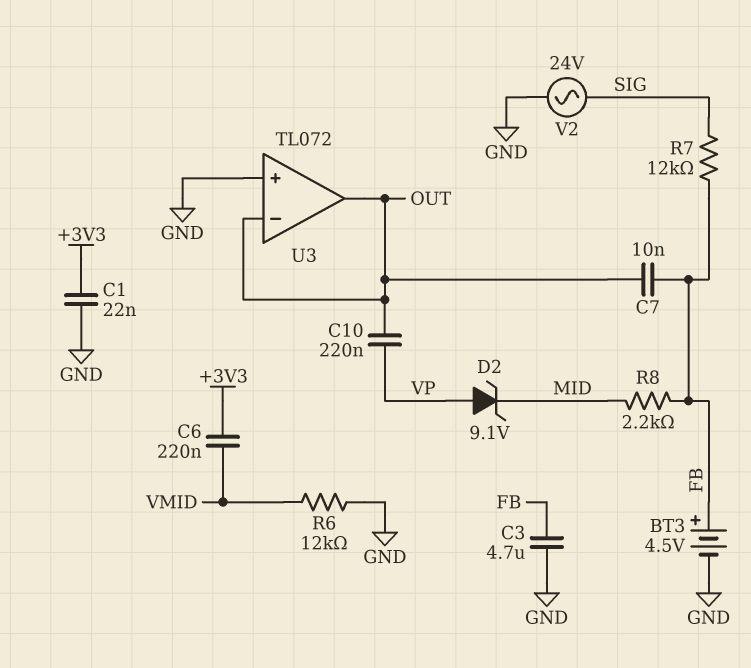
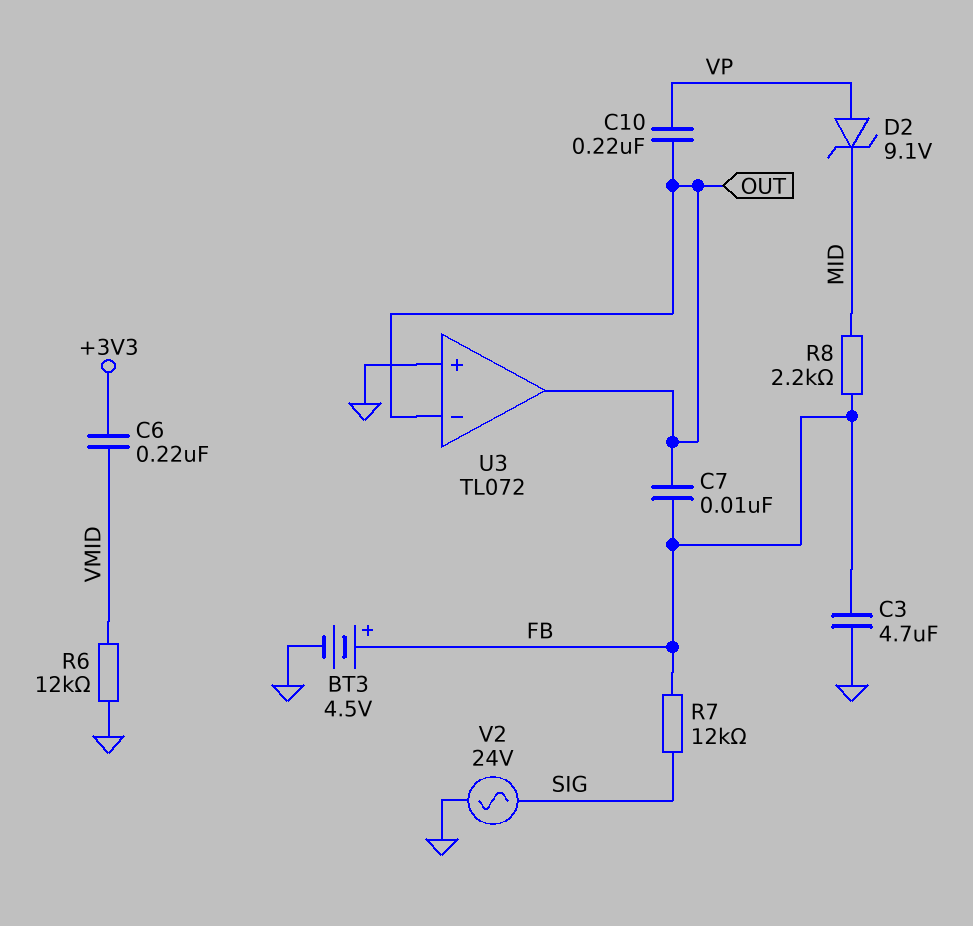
C1: 22nF (+3V3, GND) -> none

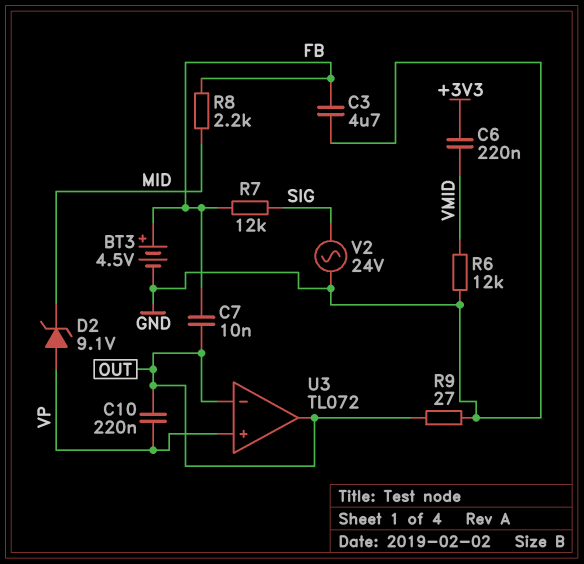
R9: none -> 27 (GND, OUT)
U3 pin in+: GND -> VP

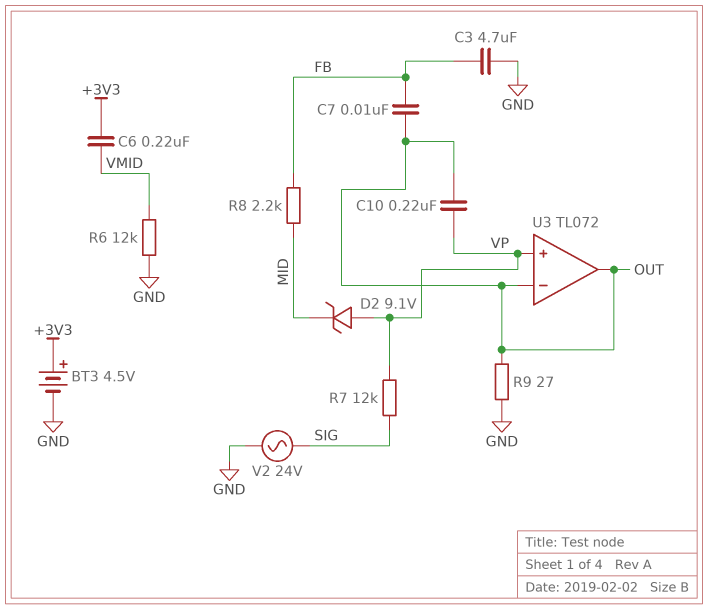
BT3: 4.5V (plus FB, minus GND) -> 4.5V (plus +3V3, minus GND)
R7: 12k (FB, SIG) -> 12k (SIG, VP)

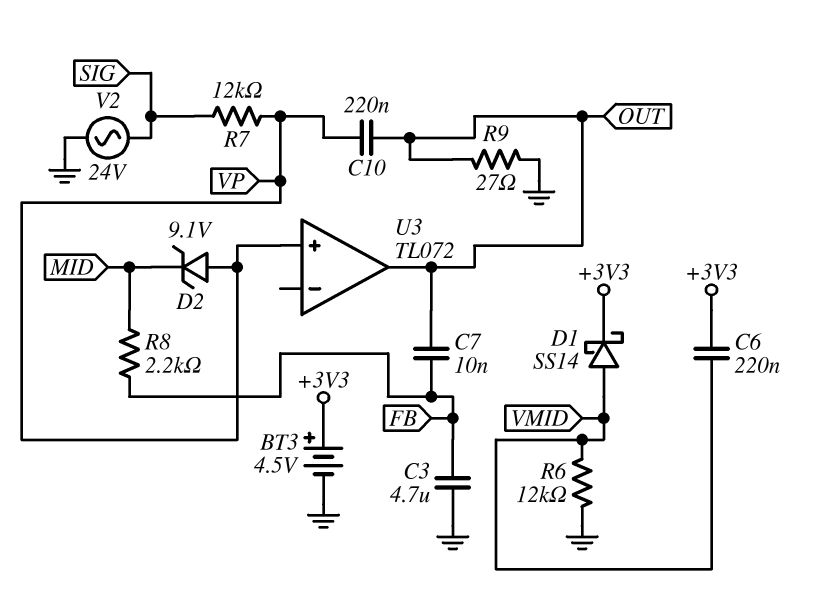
D1: none -> schottky SS14 (A VMID, K +3V3)
U3 pin in-: OUT -> none

